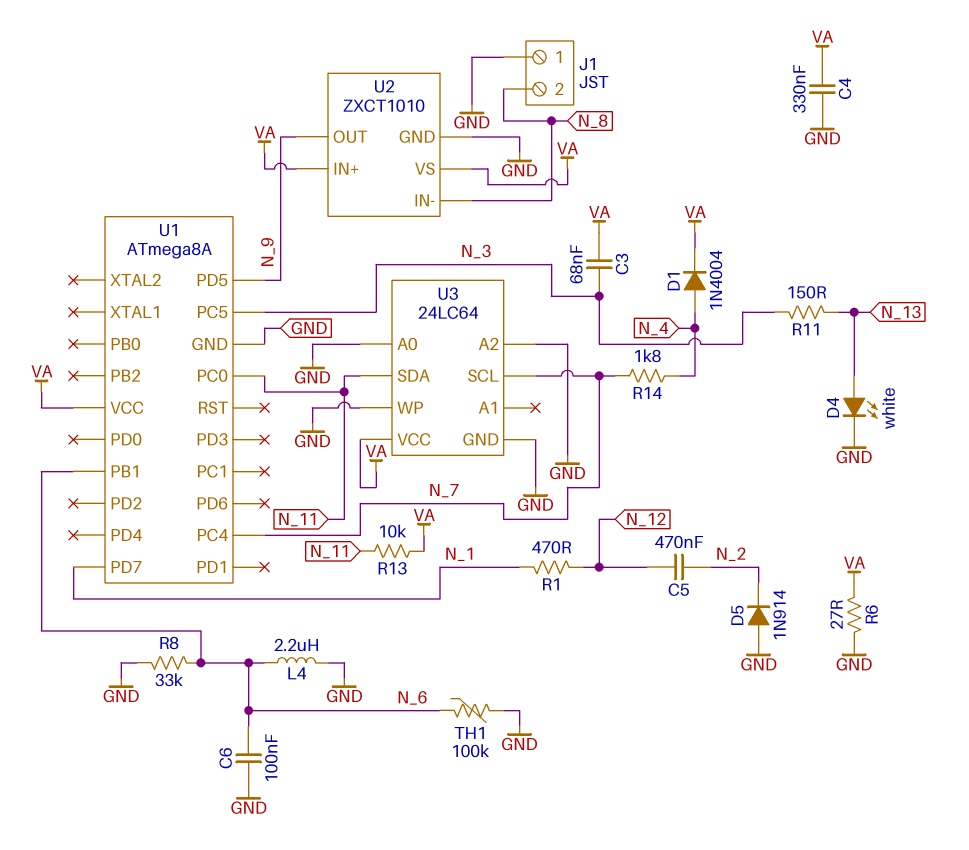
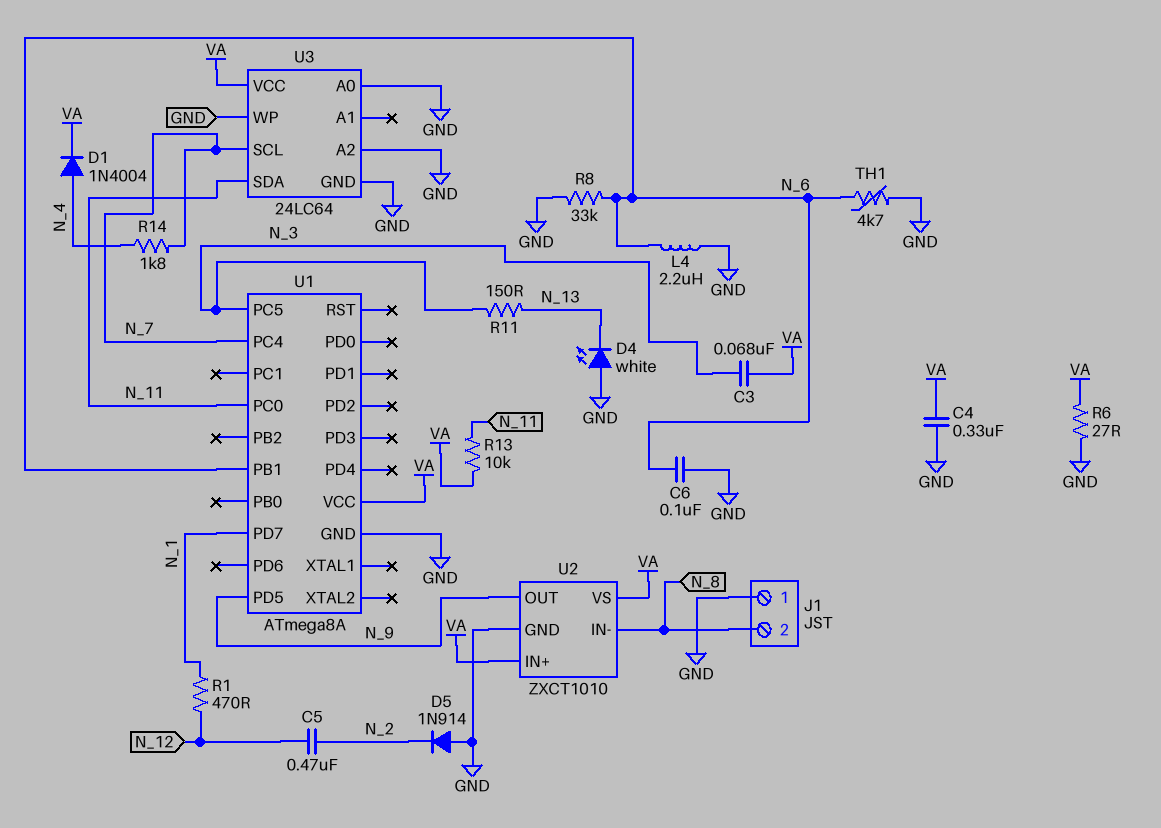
D4: LED white (A N_13, K GND) -> LED white (A GND, K N_13)
TH1: 100k (GND, N_6) -> 4.7k (GND, N_6)

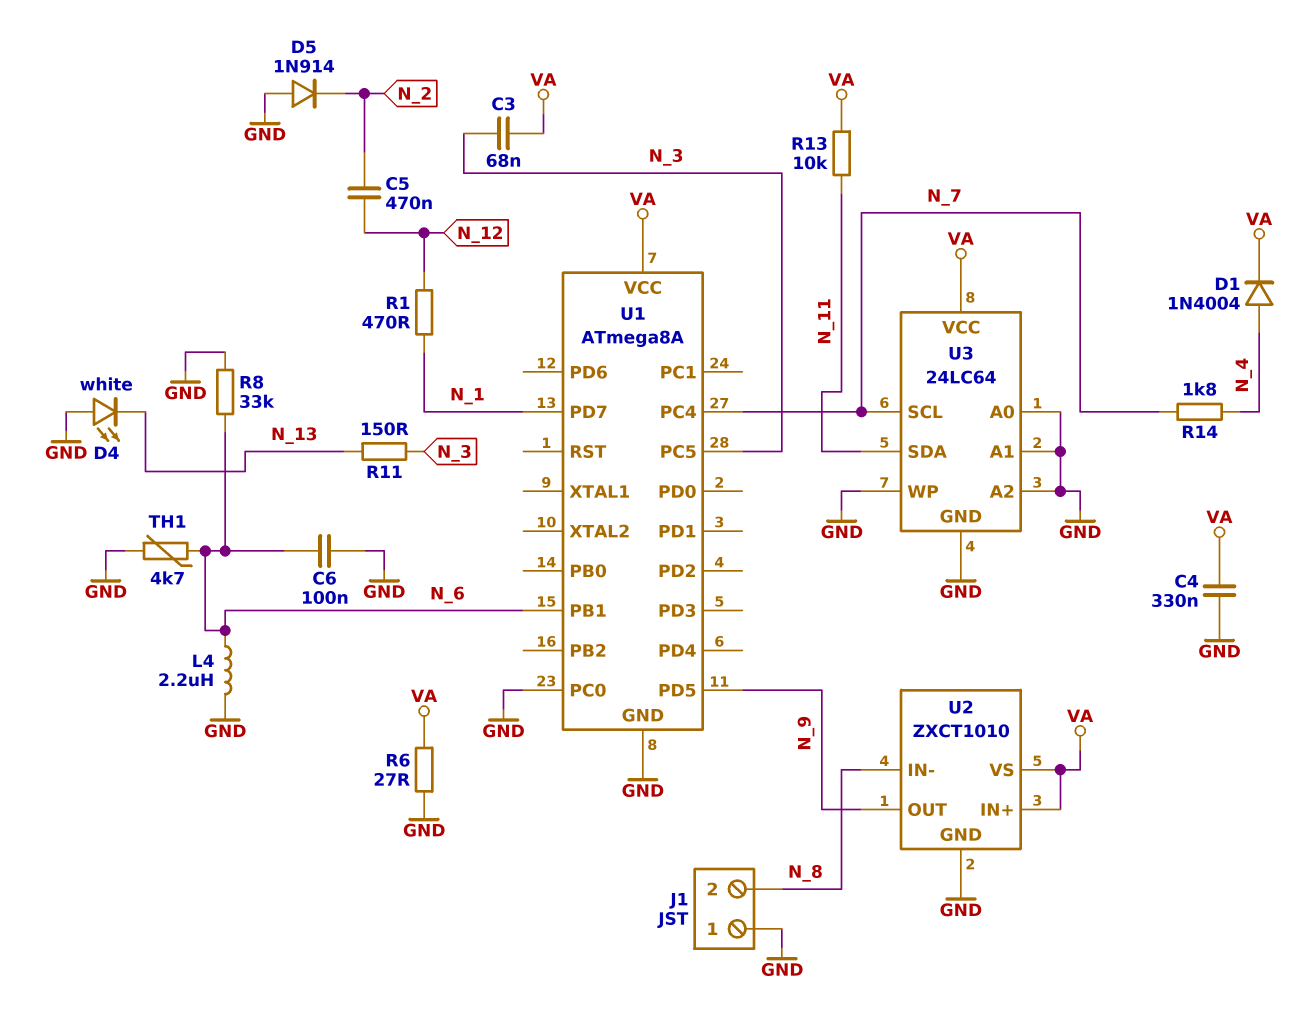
U1 pin PC0: N_11 -> GND
U3 pin A1: none -> GND

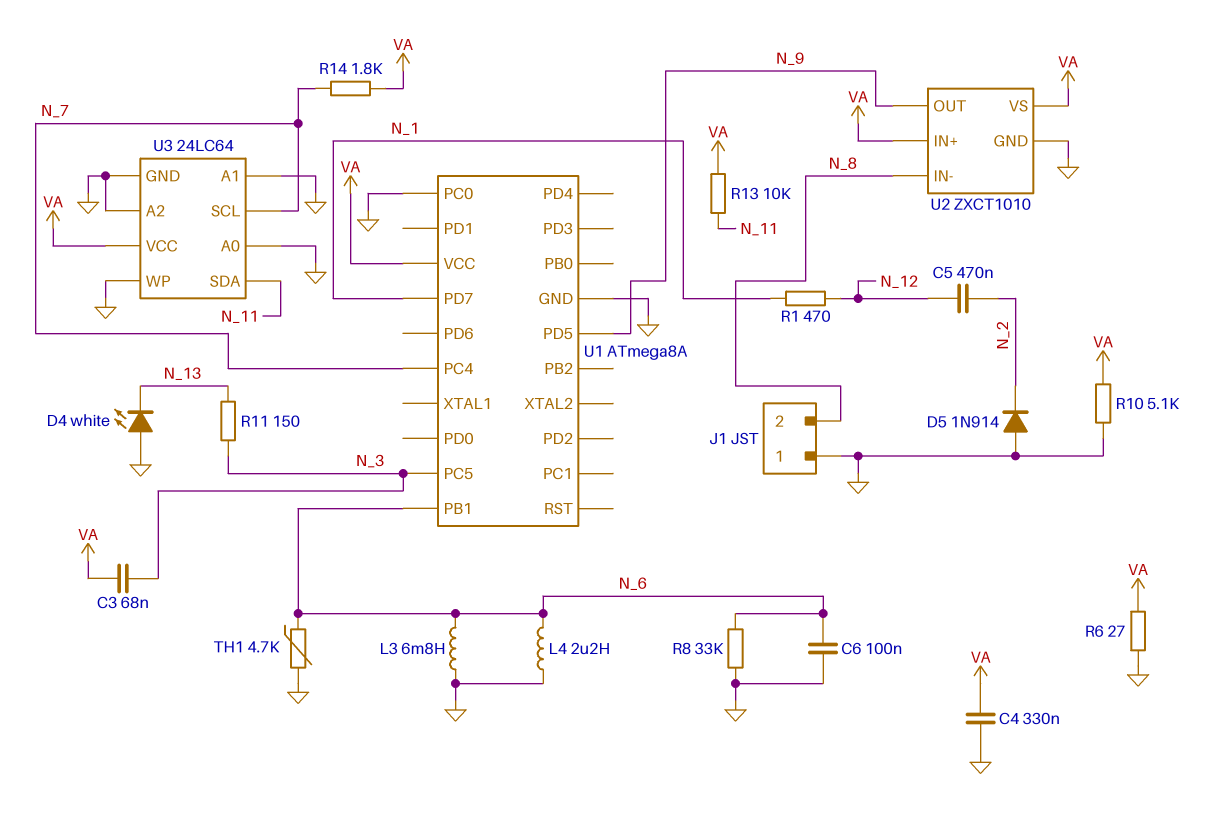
D1: diode 1N4004 (A N_4, K VA) -> none
L3: none -> 6.8mH (GND, N_6)
R10: none -> 5.1k (GND, VA)
R14: 1.8k (N_4, N_7) -> 1.8k (N_7, VA)

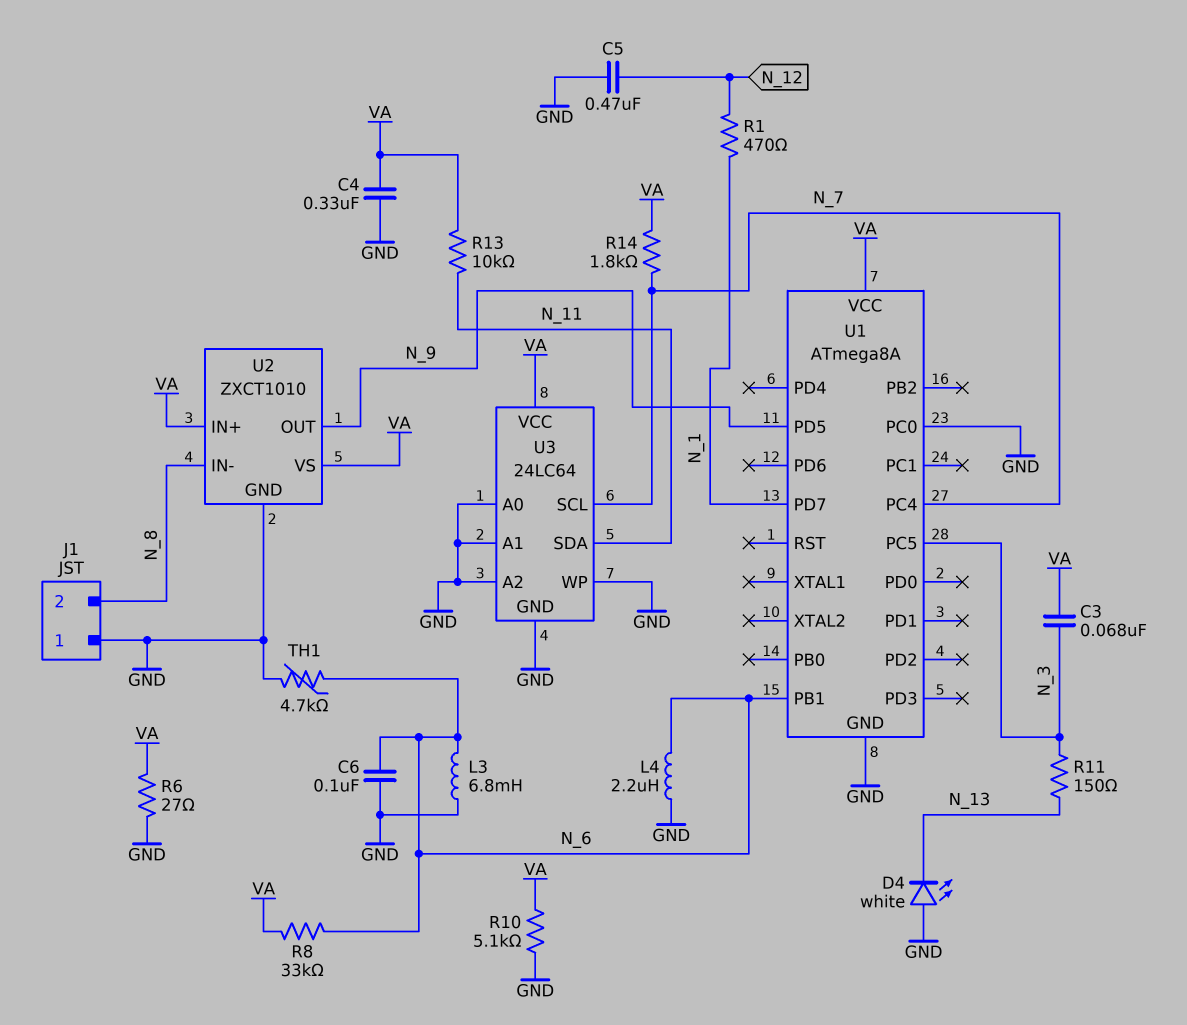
C5: 470nF (N_2, N_12) -> 470nF (GND, N_12)
D5: diode 1N914 (A GND, K N_2) -> none
R8: 33k (GND, N_6) -> 33k (N_6, VA)

